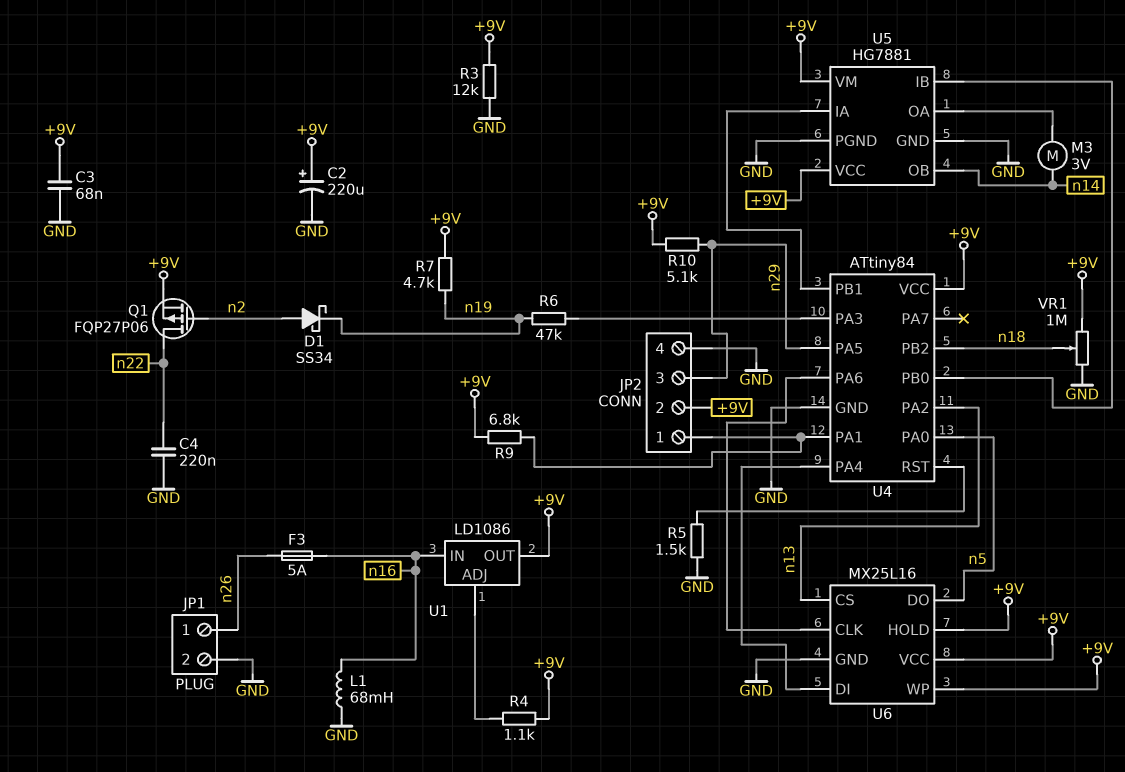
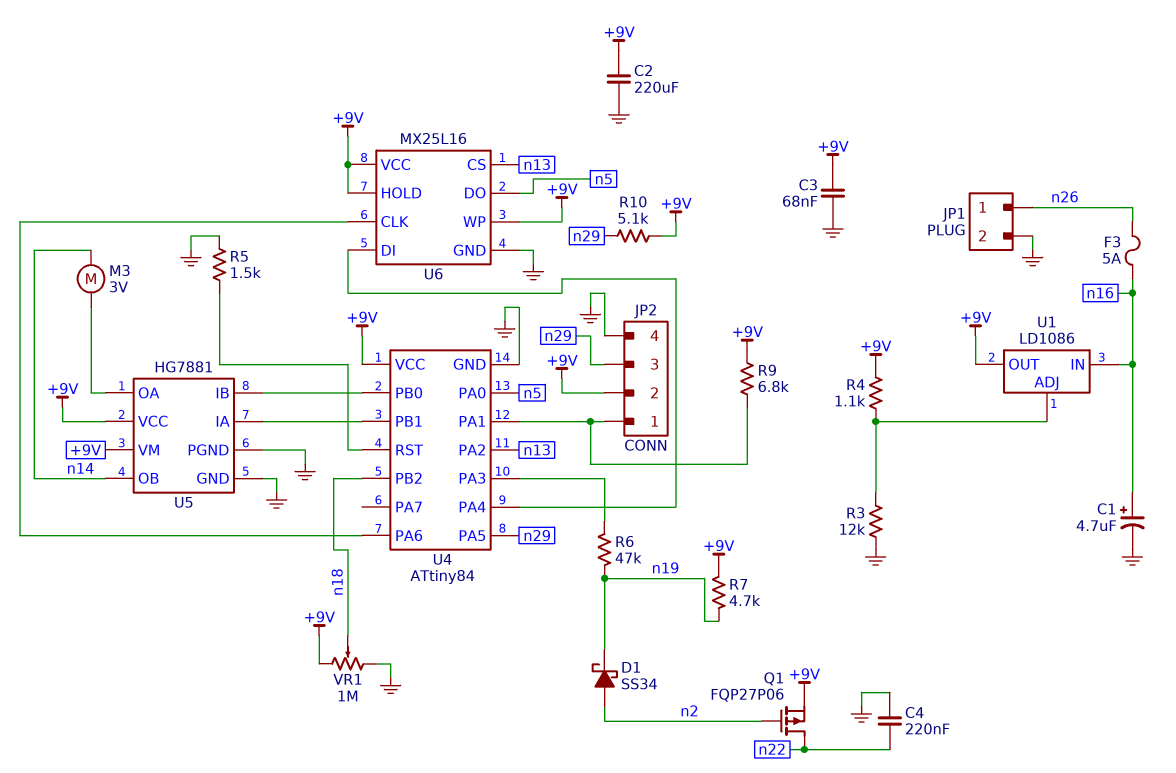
C1: none -> 4.7uF (plus n16, minus GND)
C2: 220uF (plus +9V, minus GND) -> 220uF (+9V, GND)
L1: 68mH (GND, n16) -> none
R3: 12k (+9V, GND) -> 12k (GND, U1/ADJ)

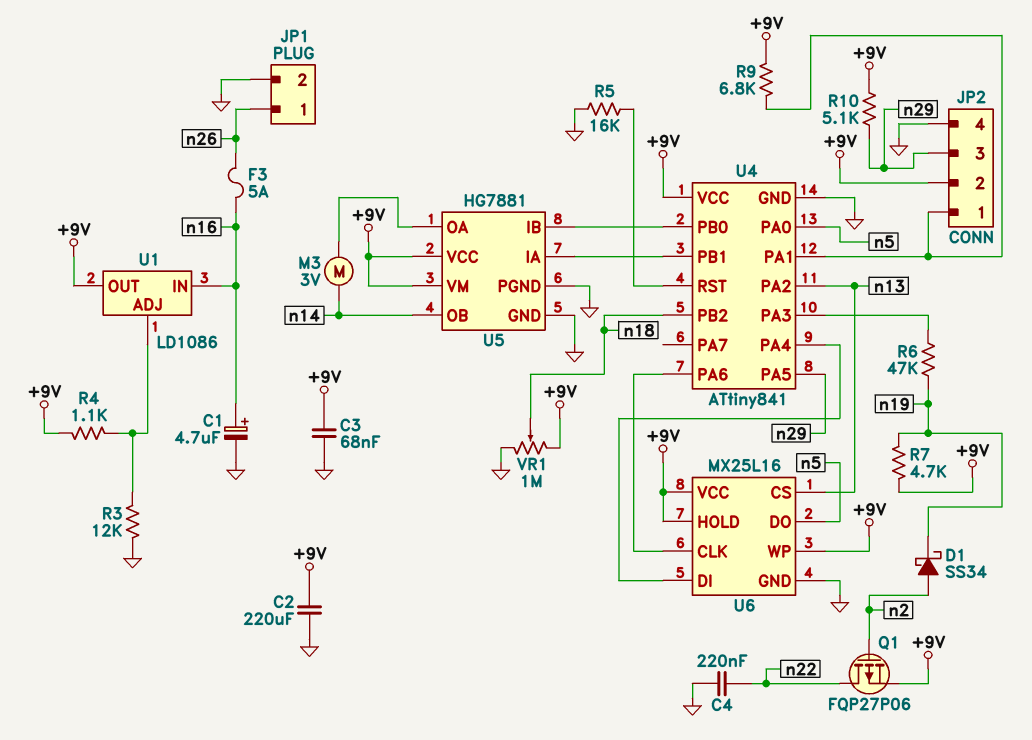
R5: 1.5k (GND, U4/RST) -> 16k (GND, U4/RST)
U4: ATtiny84 -> ATtiny841

